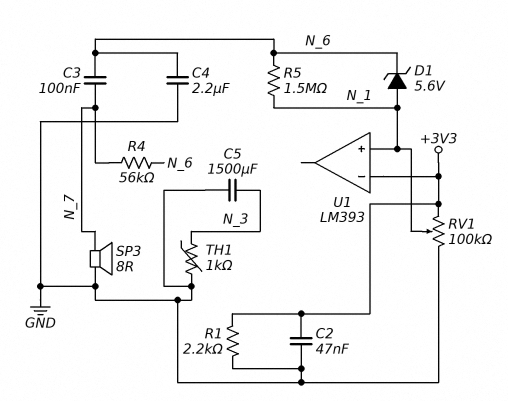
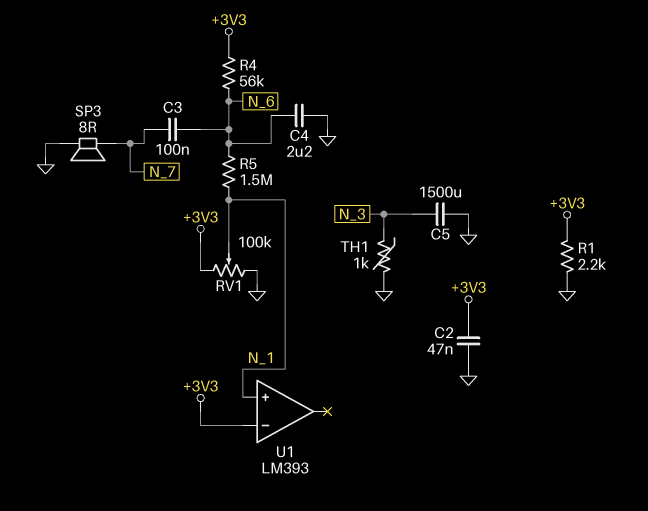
D1: zener 5.6V (A N_1, K N_6) -> none
R4: 56k (N_6, N_7) -> 56k (+3V3, N_6)

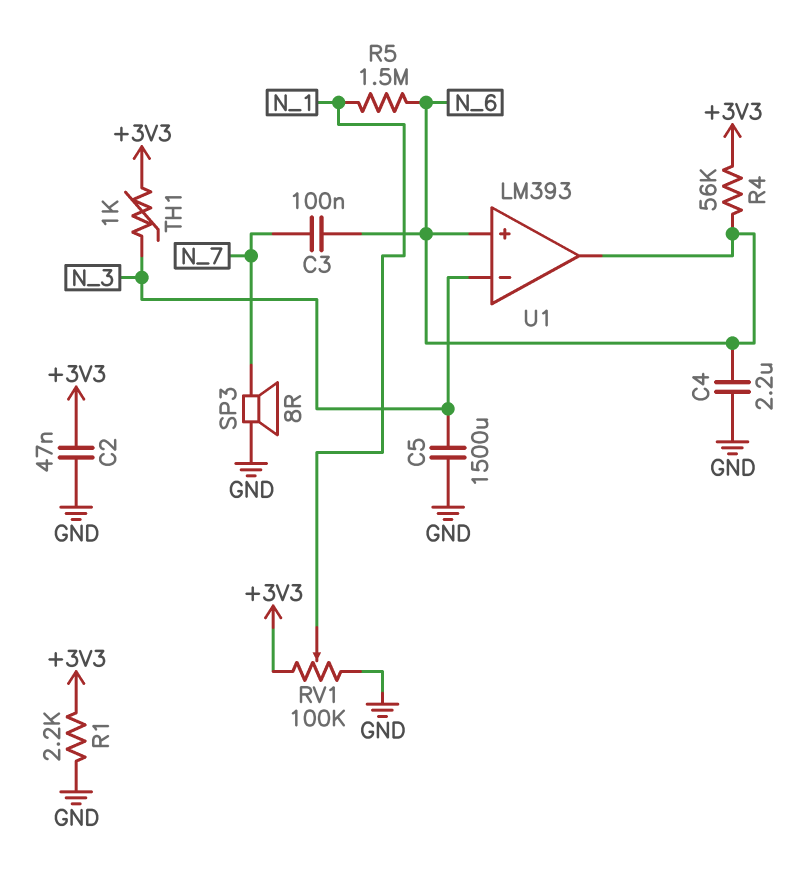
TH1: 1k (GND, N_3) -> 1k (+3V3, N_3)
U1 pin in+: N_1 -> N_6
U1 pin in-: +3V3 -> N_3
U1 pin out: none -> N_6

